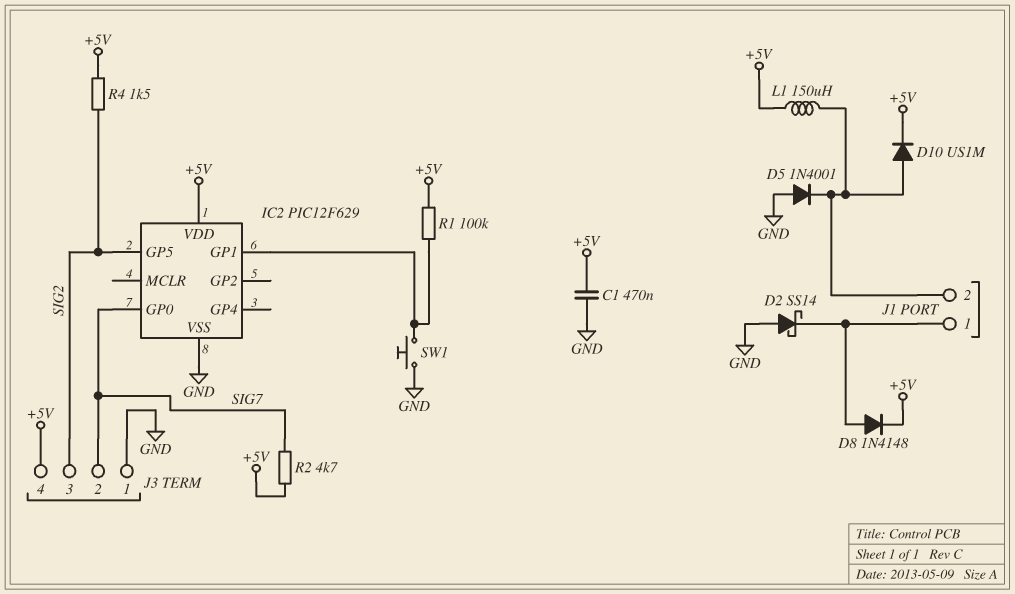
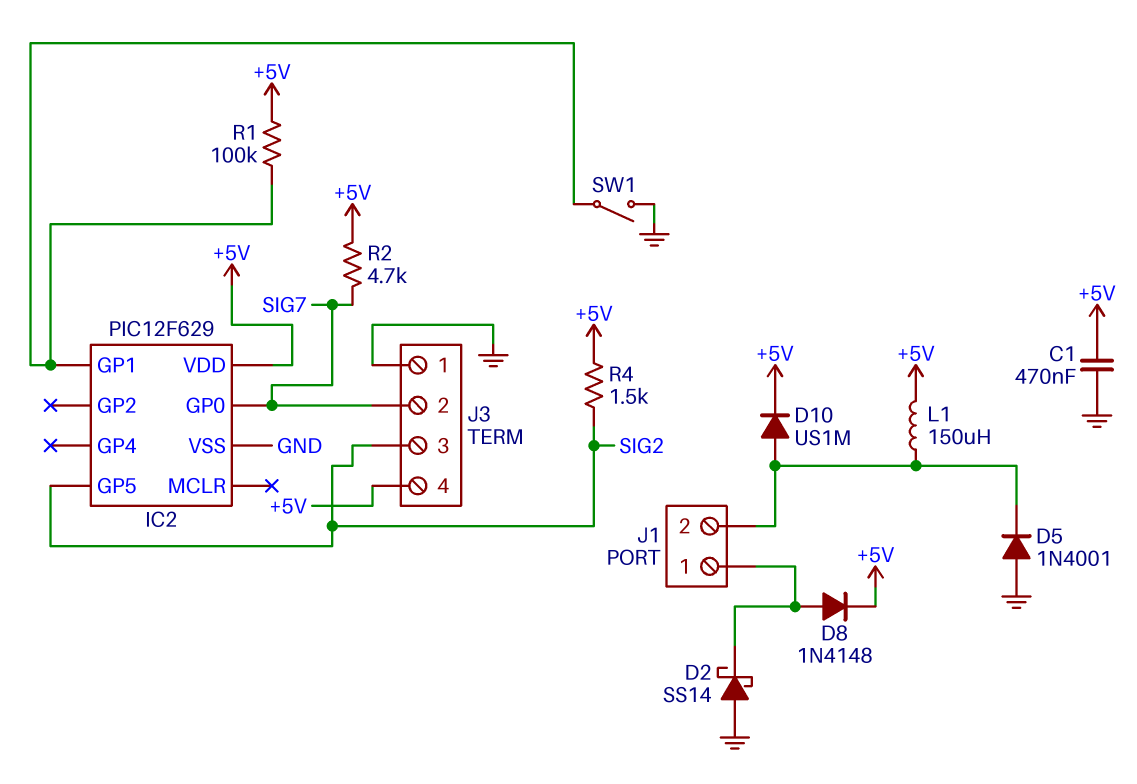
SW1: button (GND, IC2/GP1) -> switch (GND, IC2/GP1)

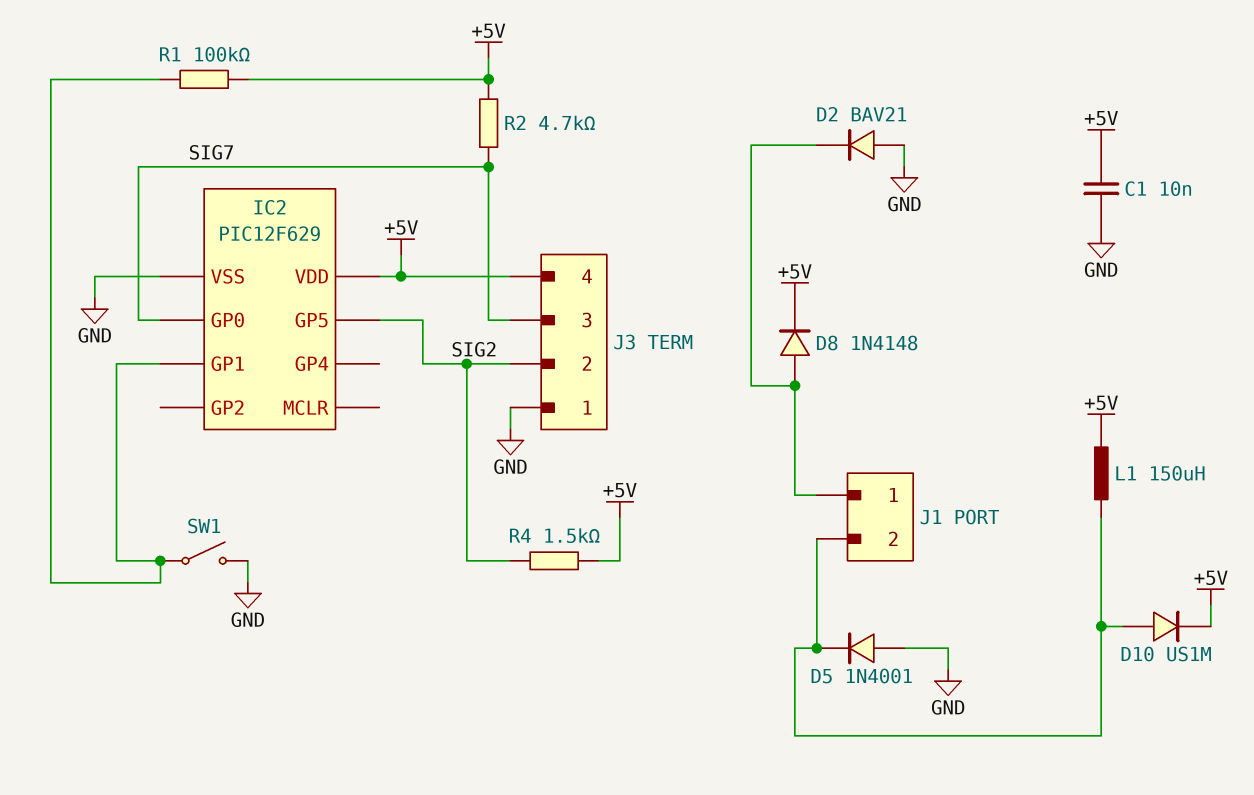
C1: 470nF (+5V, GND) -> 10nF (+5V, GND)
D2: schottky SS14 (A GND, K J1/1) -> diode BAV21 (A GND, K J1/1)
J3 pin 2: SIG7 -> SIG2
J3 pin 3: SIG2 -> SIG7

